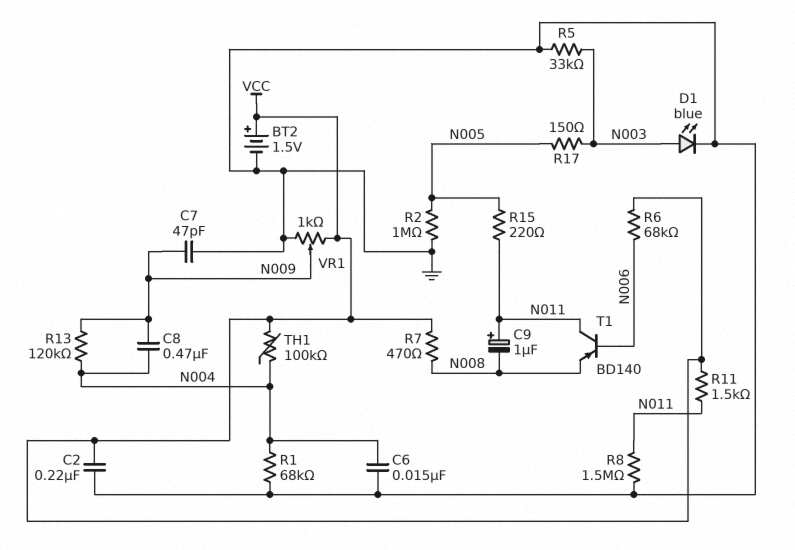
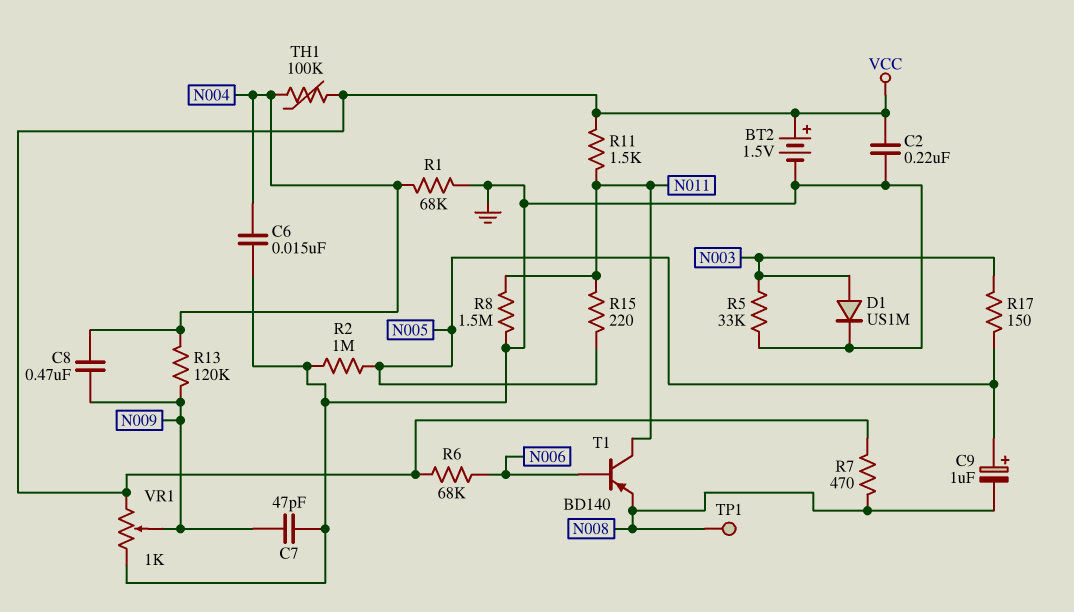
C9: 1uF (plus N011, minus N008) -> 1uF (plus N005, minus N008)
D1: LED blue (A N003, K GND) -> diode US1M (A N003, K GND)
TP1: none -> test point (N008)

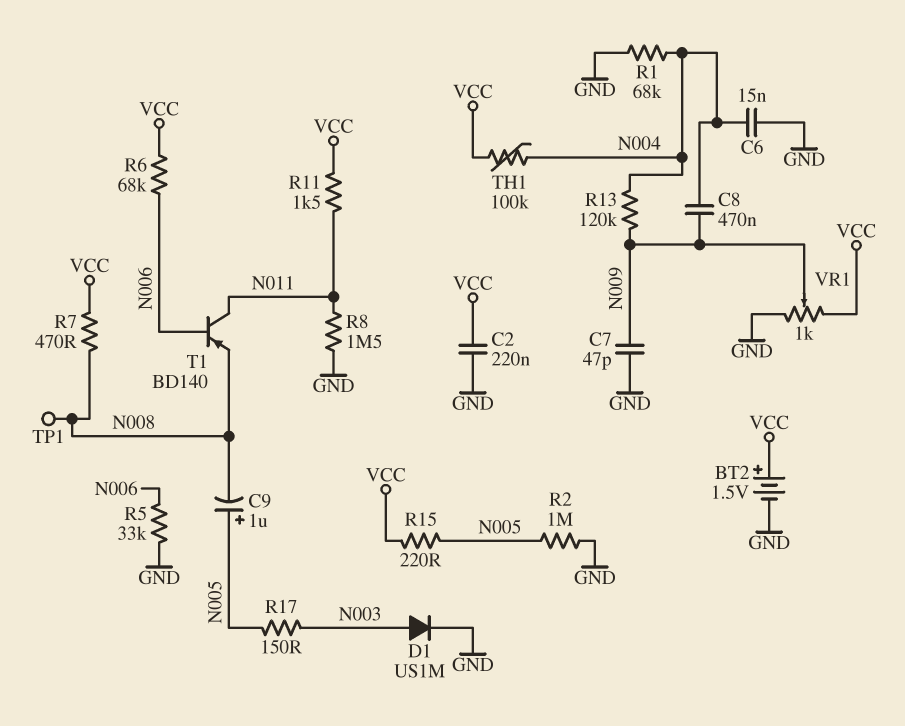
R5: 33k (GND, N003) -> 33k (GND, N006)
R15: 220 (N005, N011) -> 220 (N005, VCC)

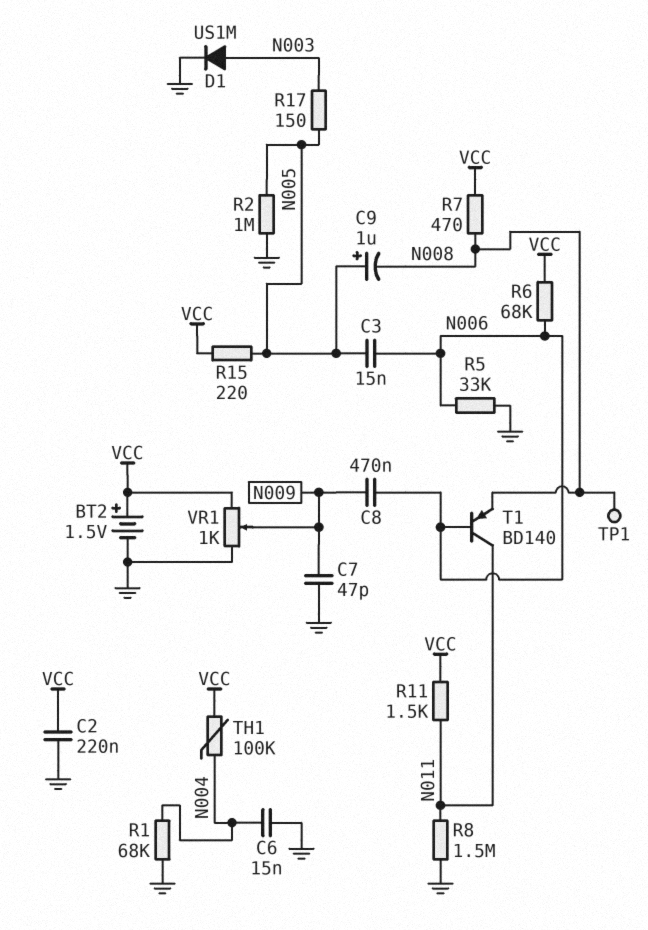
C3: none -> 15nF (N005, N006)
C8: 470nF (N004, N009) -> 470nF (N006, N009)
R13: 120k (N004, N009) -> none

